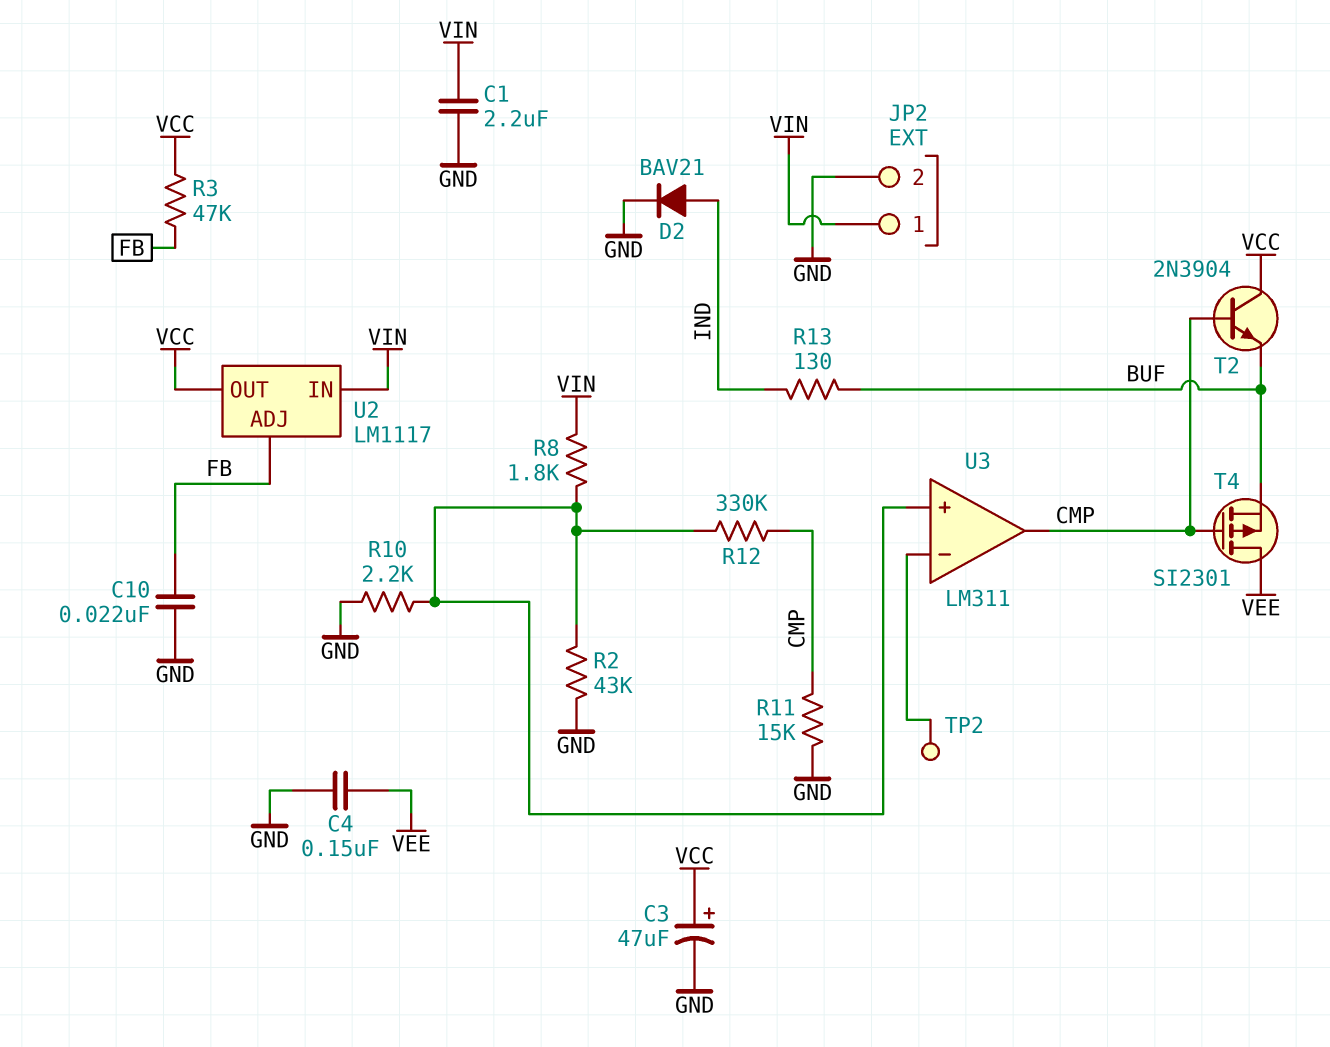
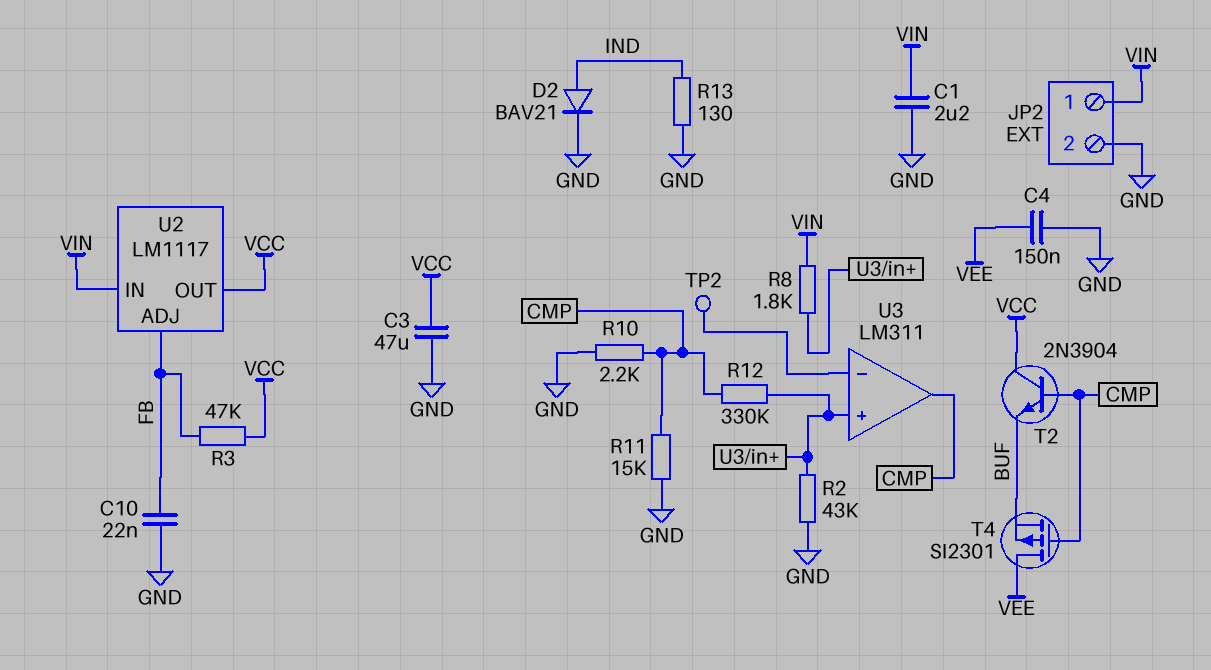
C3: 47uF (plus VCC, minus GND) -> 47uF (GND, VCC)
R10: 2.2k (GND, U3/in+) -> 2.2k (CMP, GND)
R13: 130 (BUF, IND) -> 130 (GND, IND)

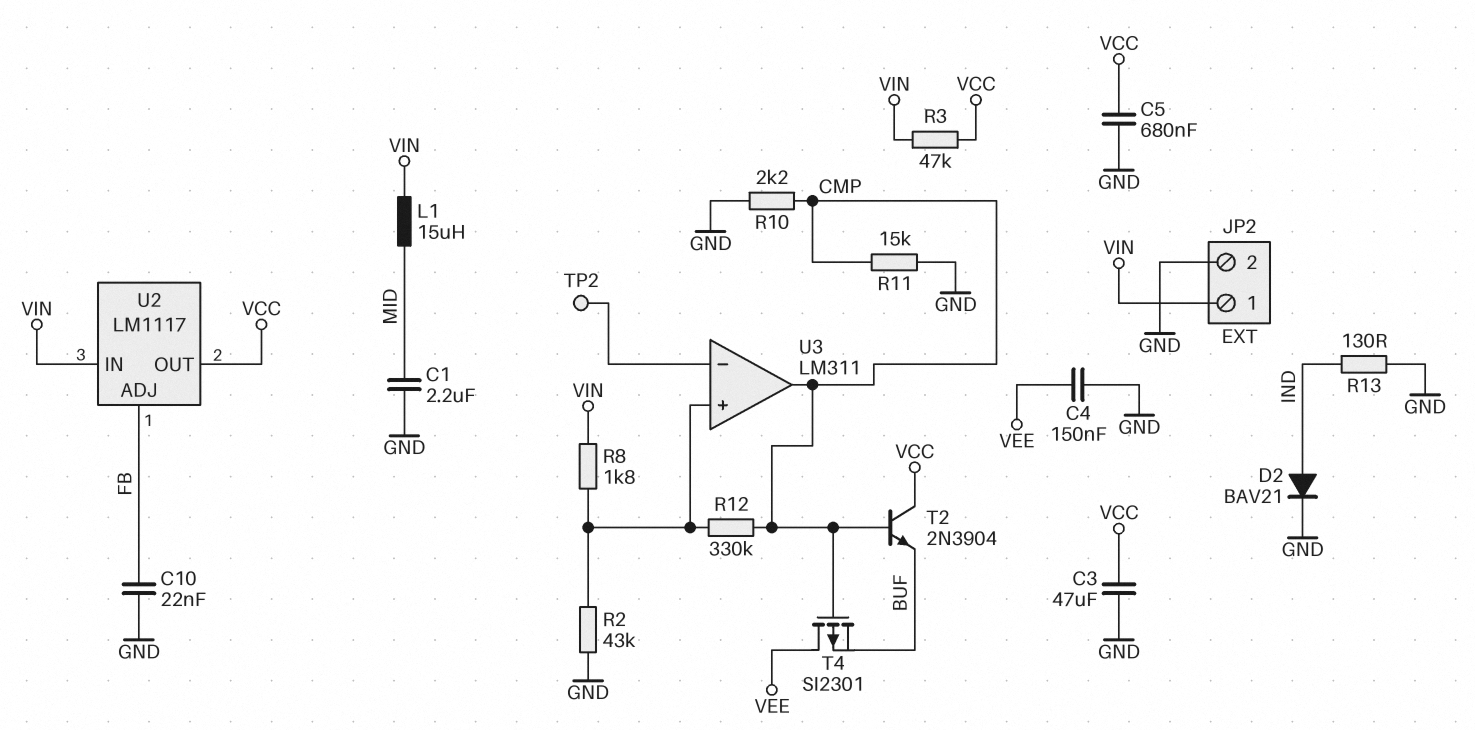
C1: 2.2uF (GND, VIN) -> 2.2uF (GND, MID)
C5: none -> 680nF (GND, VCC)
L1: none -> 15uH (MID, VIN)
R3: 47k (FB, VCC) -> 47k (VCC, VIN)

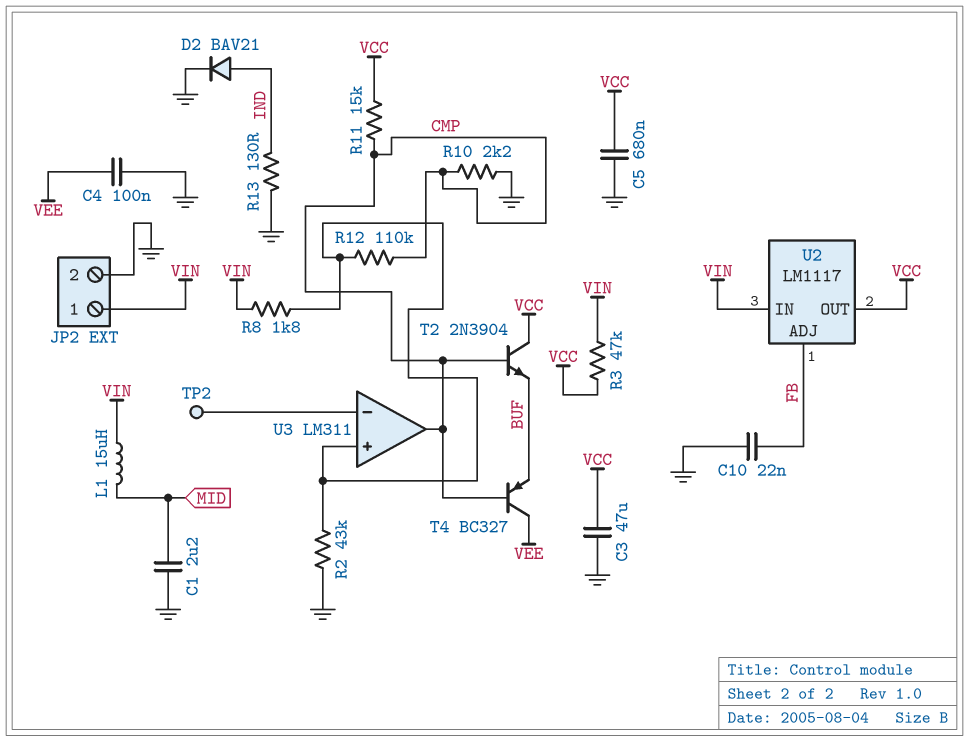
C4: 150nF (GND, VEE) -> 100nF (GND, VEE)
R11: 15k (CMP, GND) -> 15k (CMP, VCC)
R12: 330k (CMP, U3/in+) -> 110k (CMP, U3/in+)
T4: PMOS SI2301 (G CMP, D VEE, S BUF) -> PNP BC327 (B CMP, C VEE, E BUF)

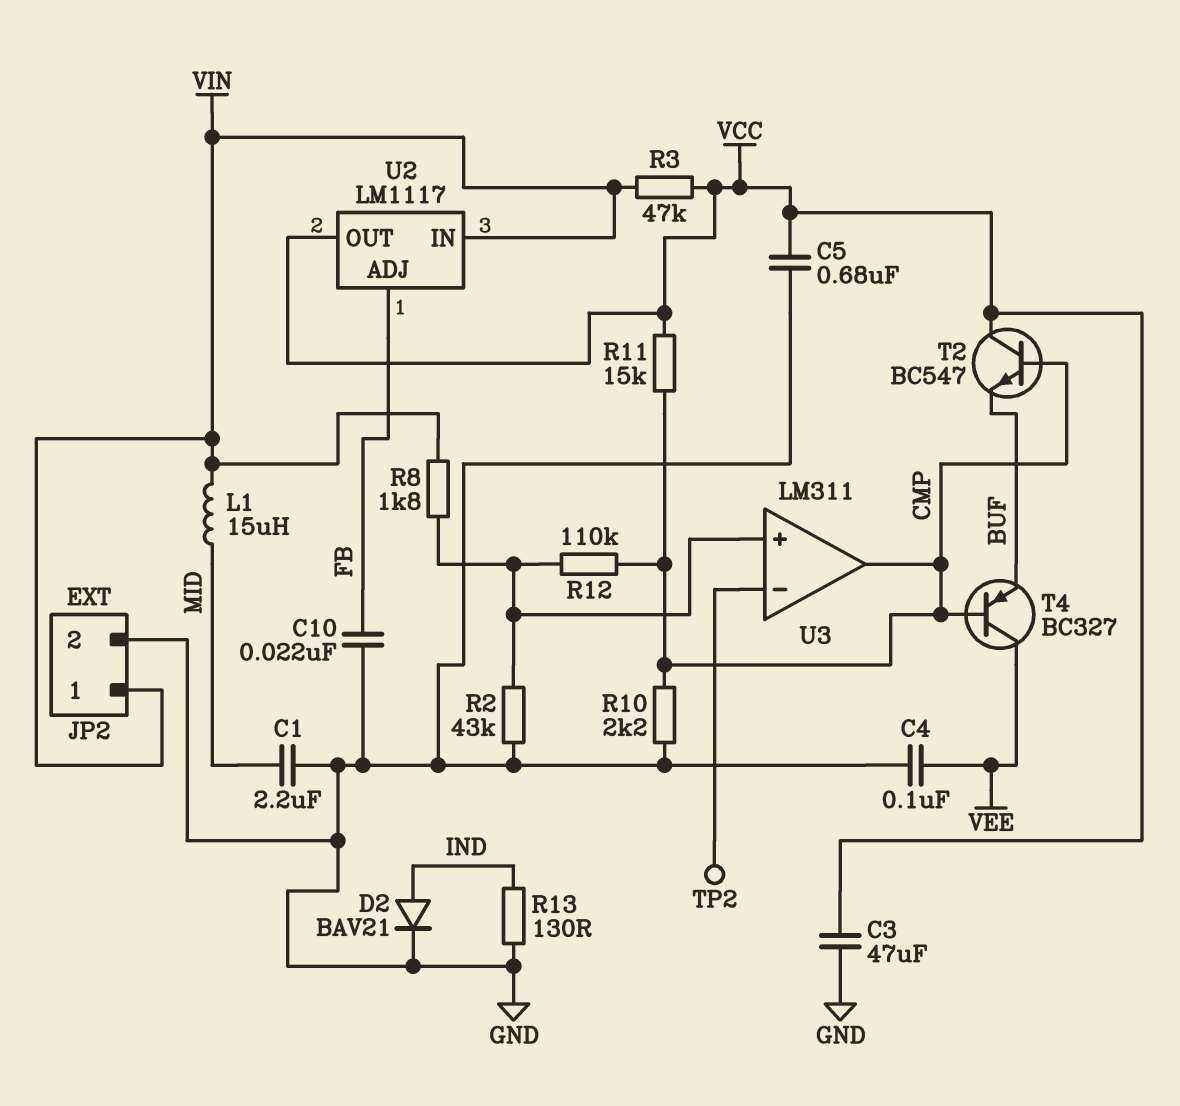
T2: NPN 2N3904 (B CMP, C VCC, E BUF) -> NPN BC547 (B CMP, C VCC, E BUF)

